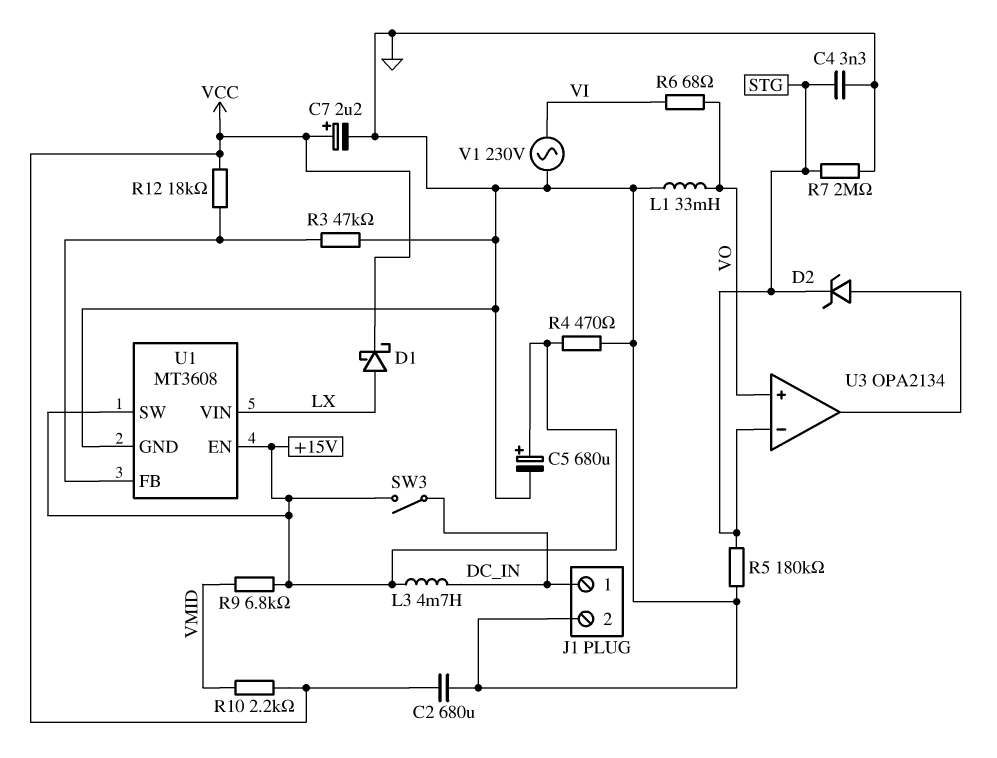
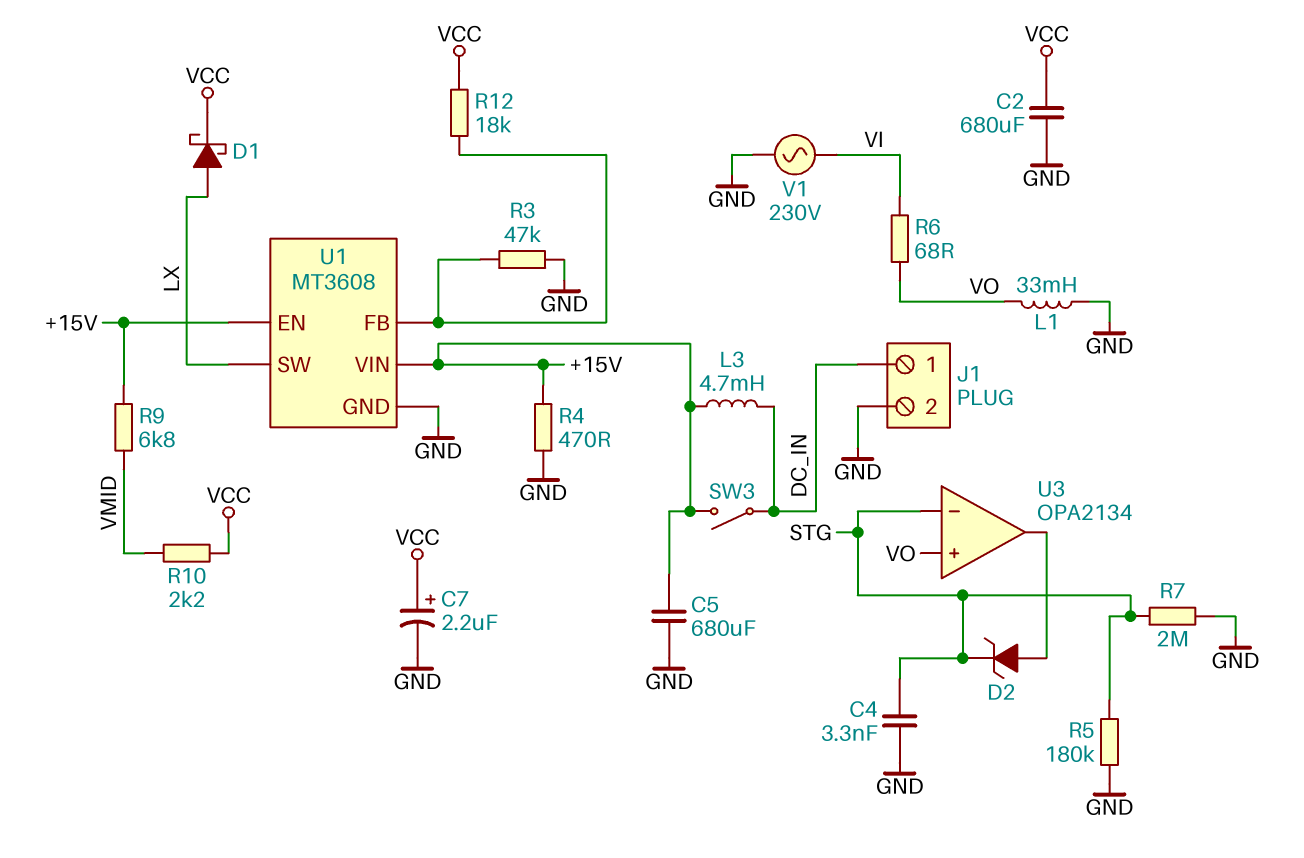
C5: 680uF (plus +15V, minus GND) -> 680uF (+15V, GND)
U1 pin SW: +15V -> LX
U1 pin VIN: LX -> +15V

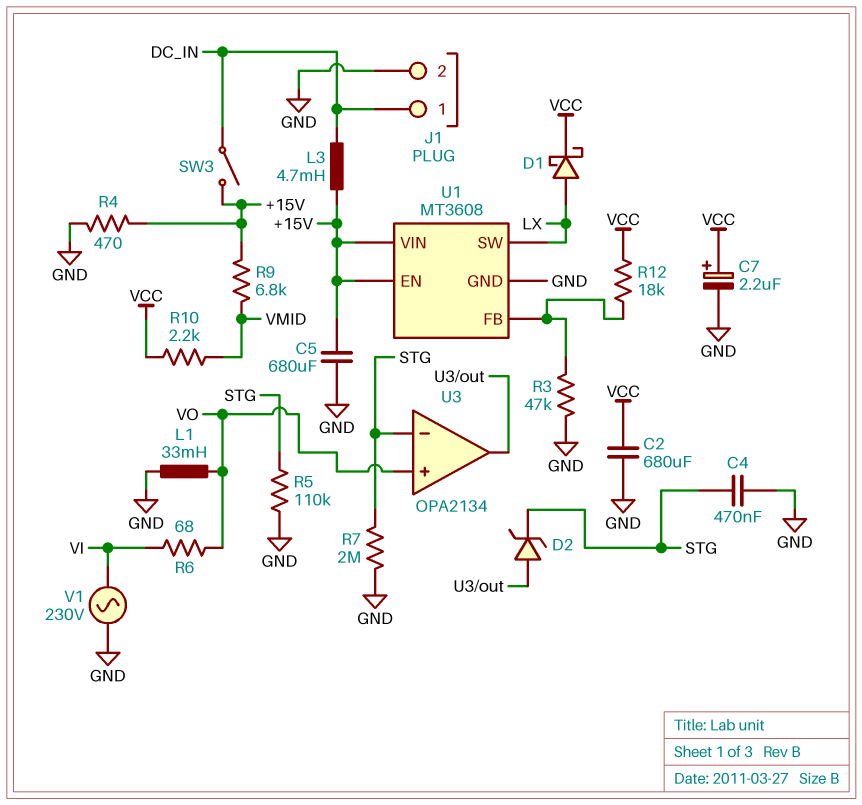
C4: 3.3nF (GND, STG) -> 470nF (GND, STG)
R5: 180k (GND, STG) -> 110k (GND, STG)

